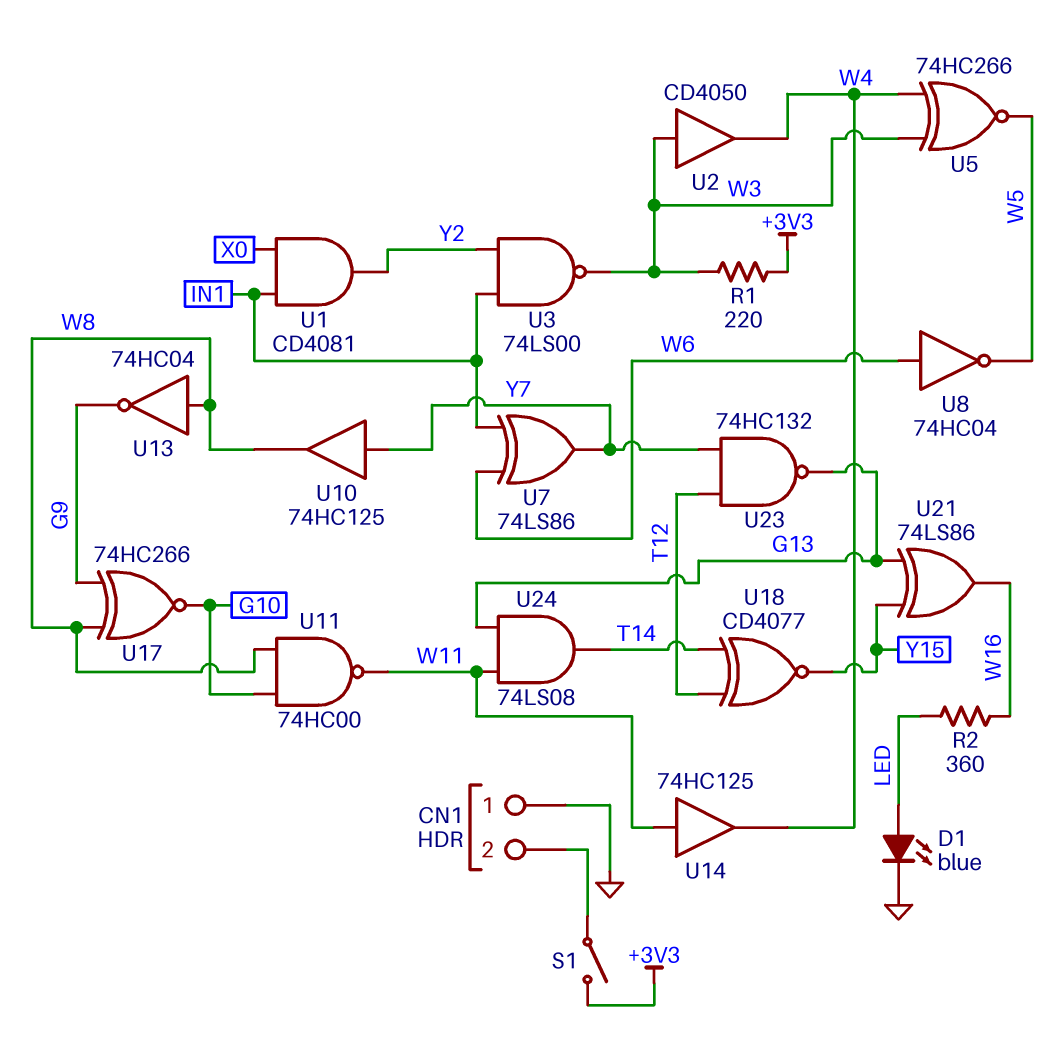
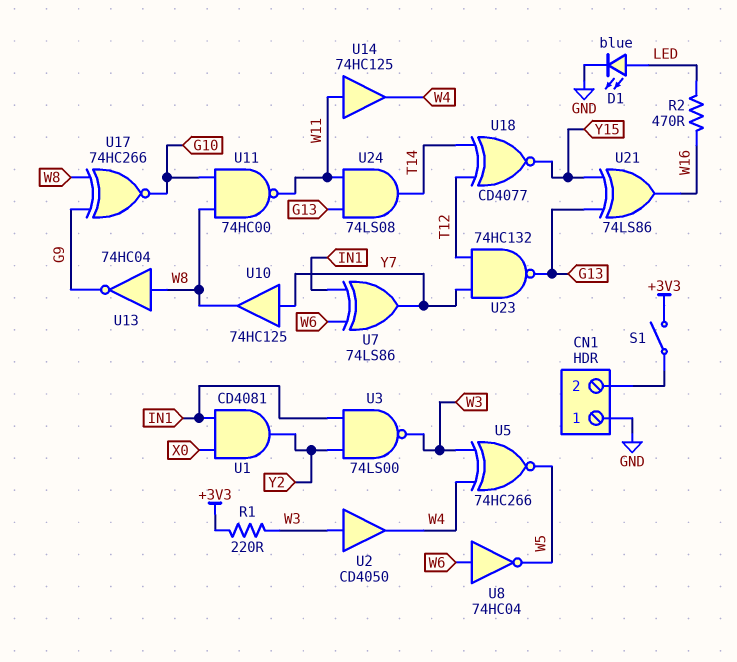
R2: 360 (LED, W16) -> 470 (LED, W16)

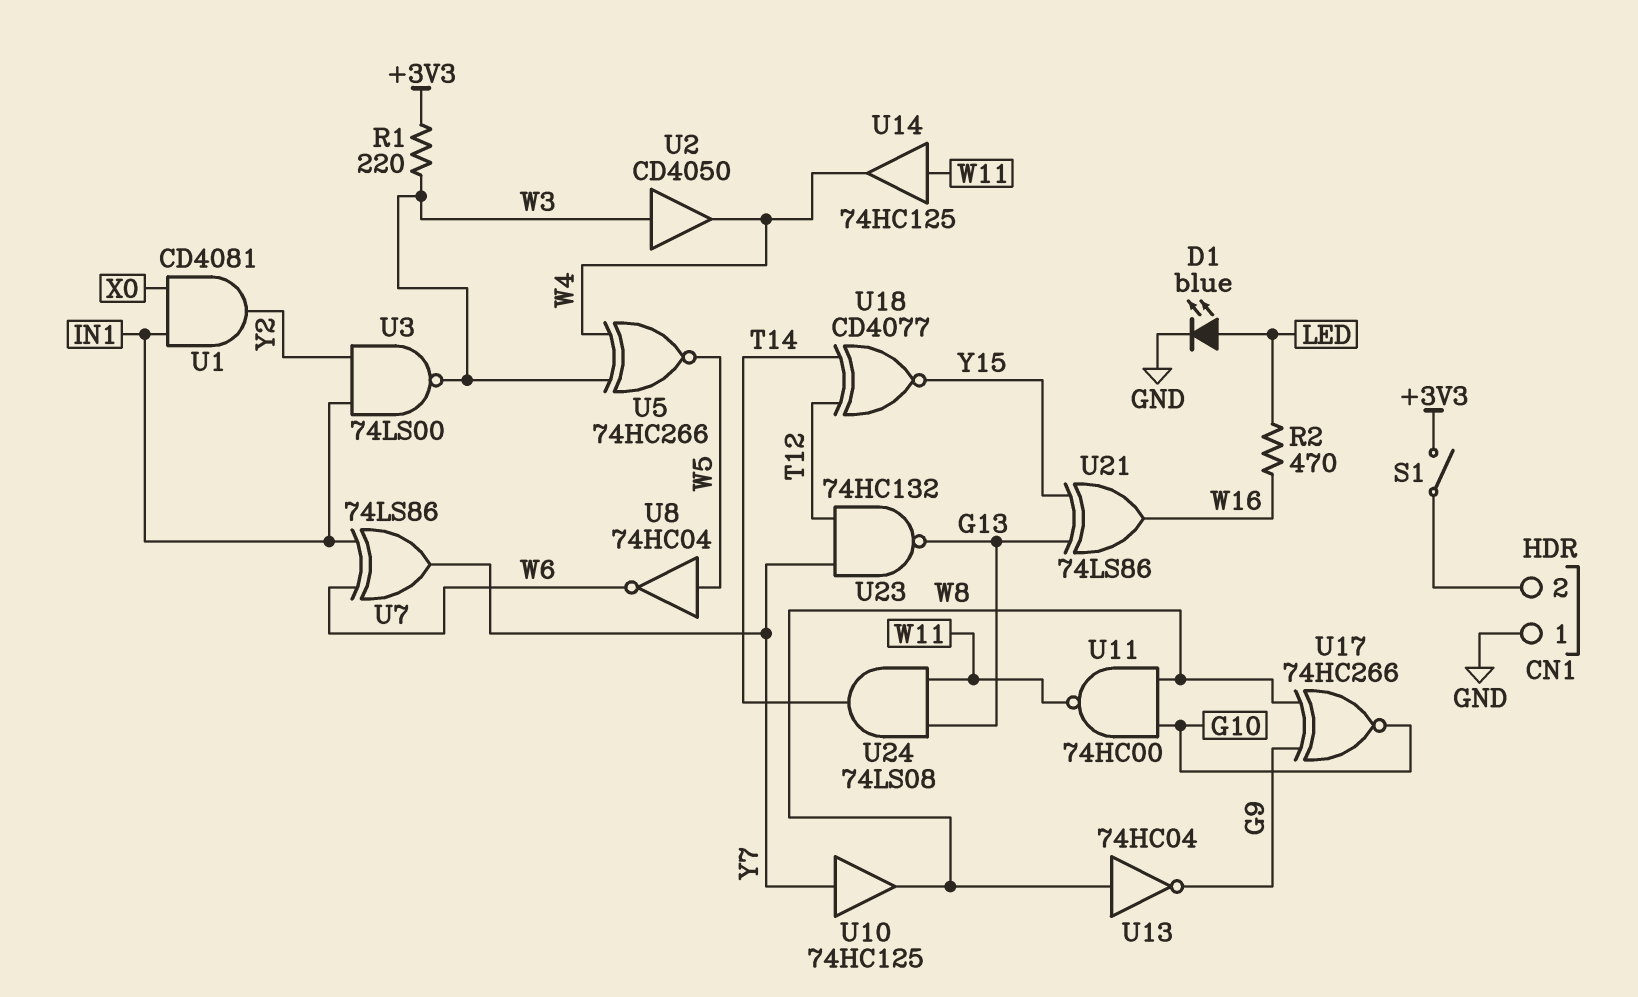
U8: NOT 74HC04 (in W6, out W5) -> NOT 74HC04 (in W5, out W6)

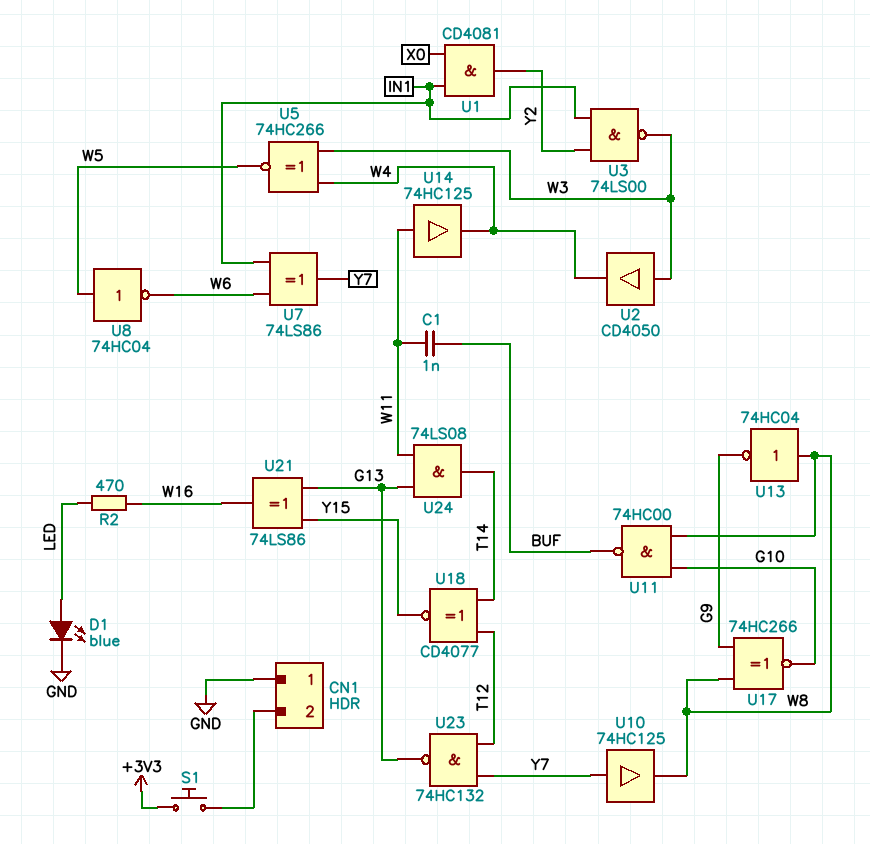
C1: none -> 1nF (BUF, W11)
R1: 220 (+3V3, W3) -> none
S1: switch (+3V3, CN1/2) -> button (+3V3, CN1/2)
U11: NAND 74HC00 (in G10, in W8, out W11) -> NAND 74HC00 (in G10, in W8, out BUF)

